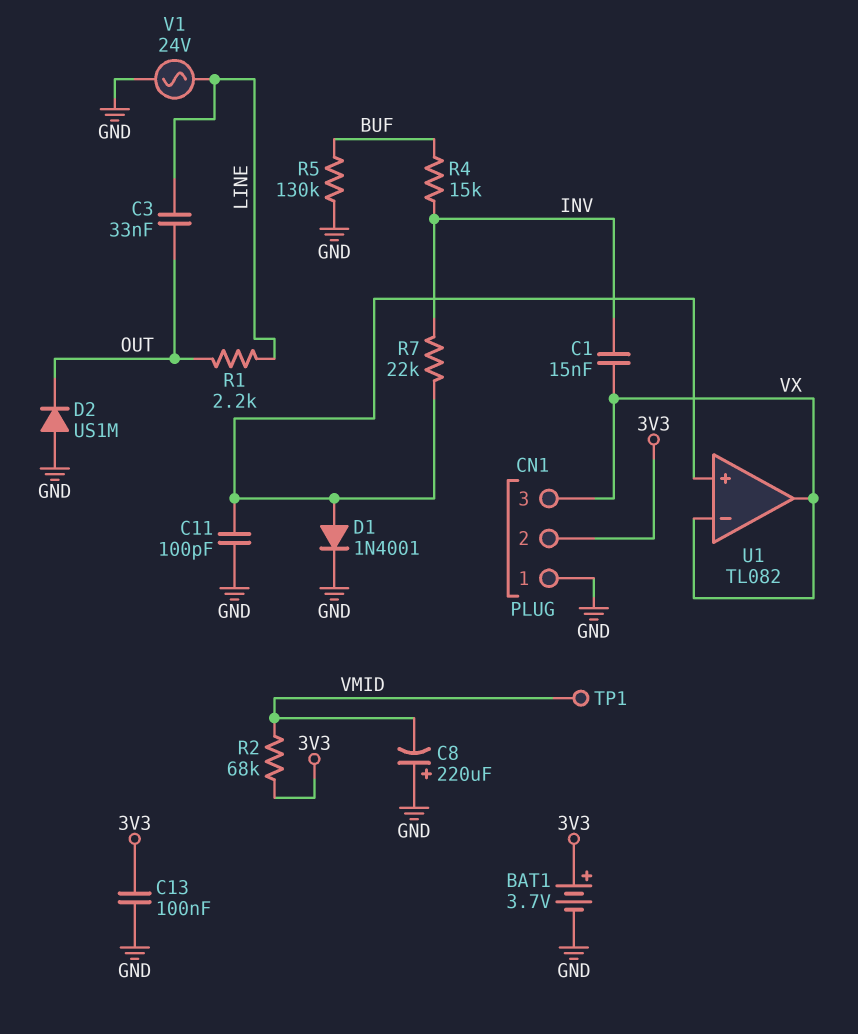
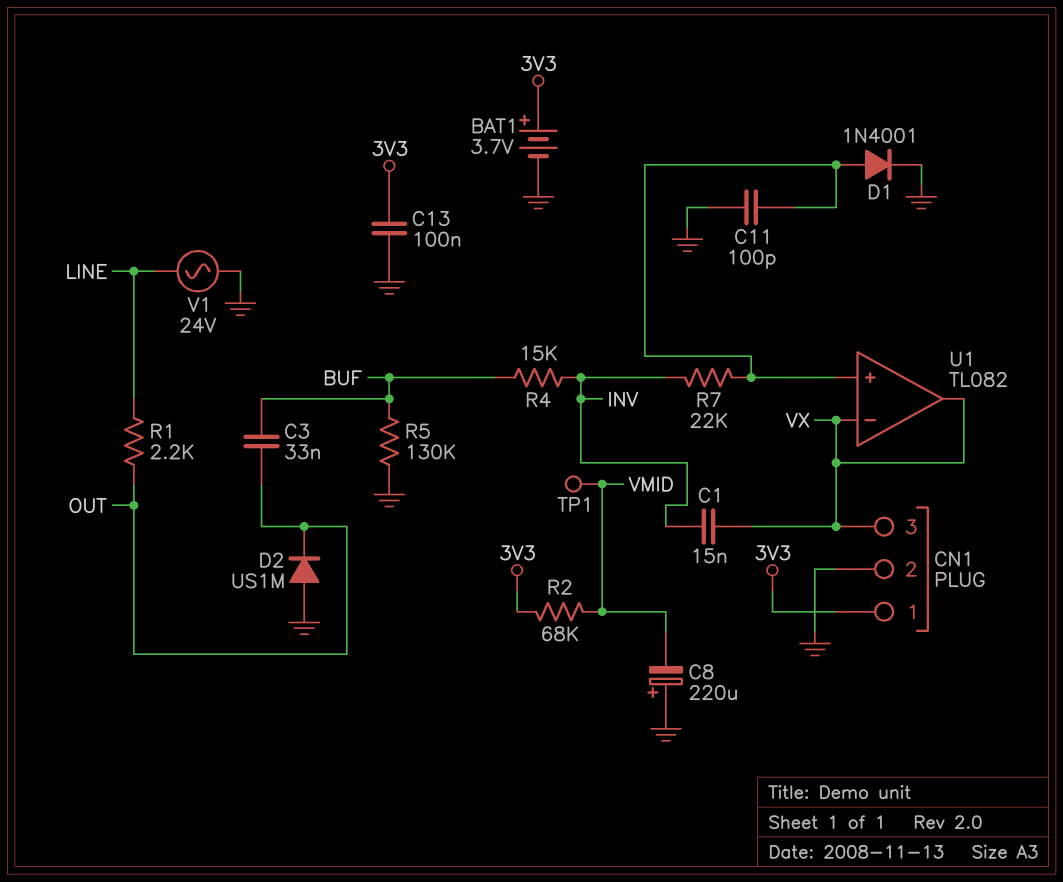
C3: 33nF (LINE, OUT) -> 33nF (BUF, OUT)
CN1 pin 1: GND -> 3V3
CN1 pin 2: 3V3 -> GND

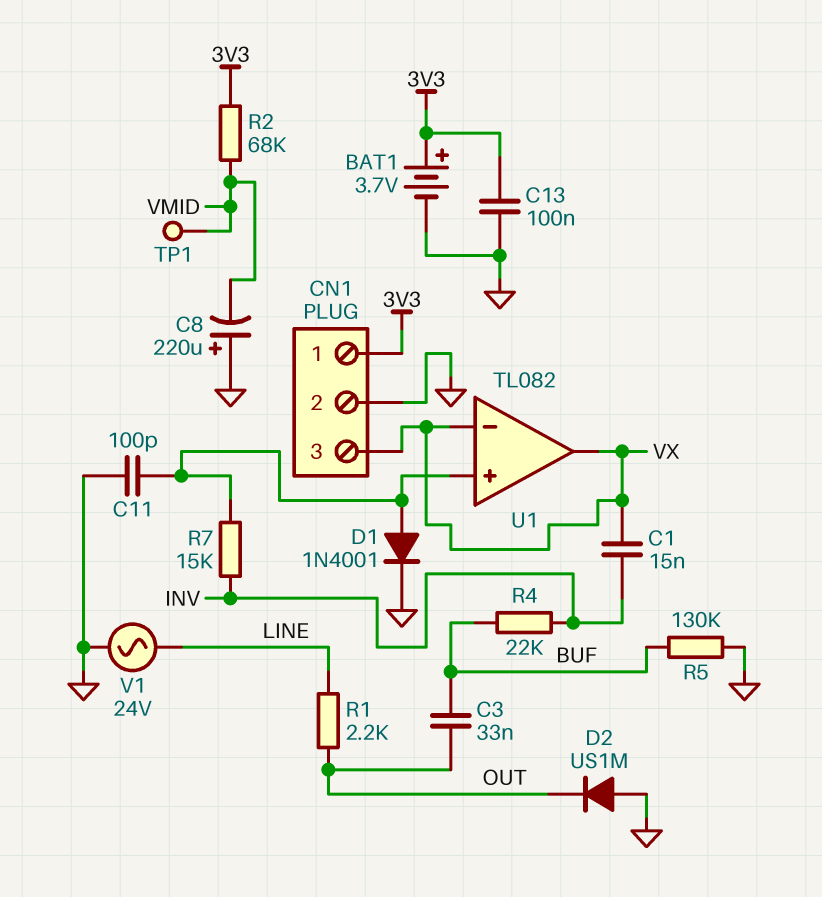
R4: 15k (BUF, INV) -> 22k (BUF, INV)
R7: 22k (INV, U1/in+) -> 15k (INV, U1/in+)

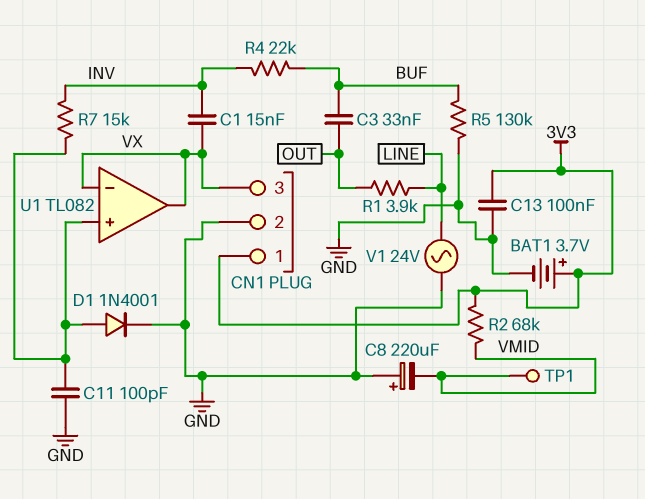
D2: diode US1M (A GND, K OUT) -> none
R1: 2.2k (LINE, OUT) -> 3.9k (LINE, OUT)

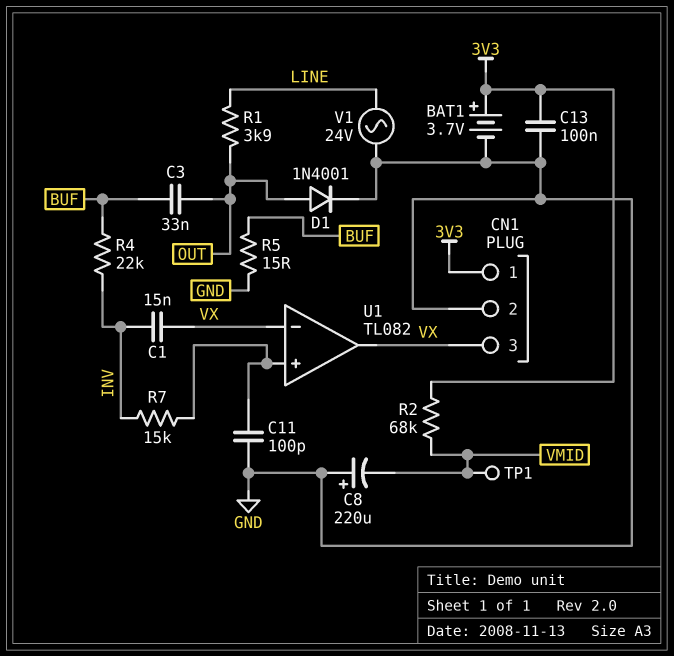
D1: diode 1N4001 (A U1/in+, K GND) -> diode 1N4001 (A OUT, K GND)
R5: 130k (BUF, GND) -> 15 (BUF, GND)

